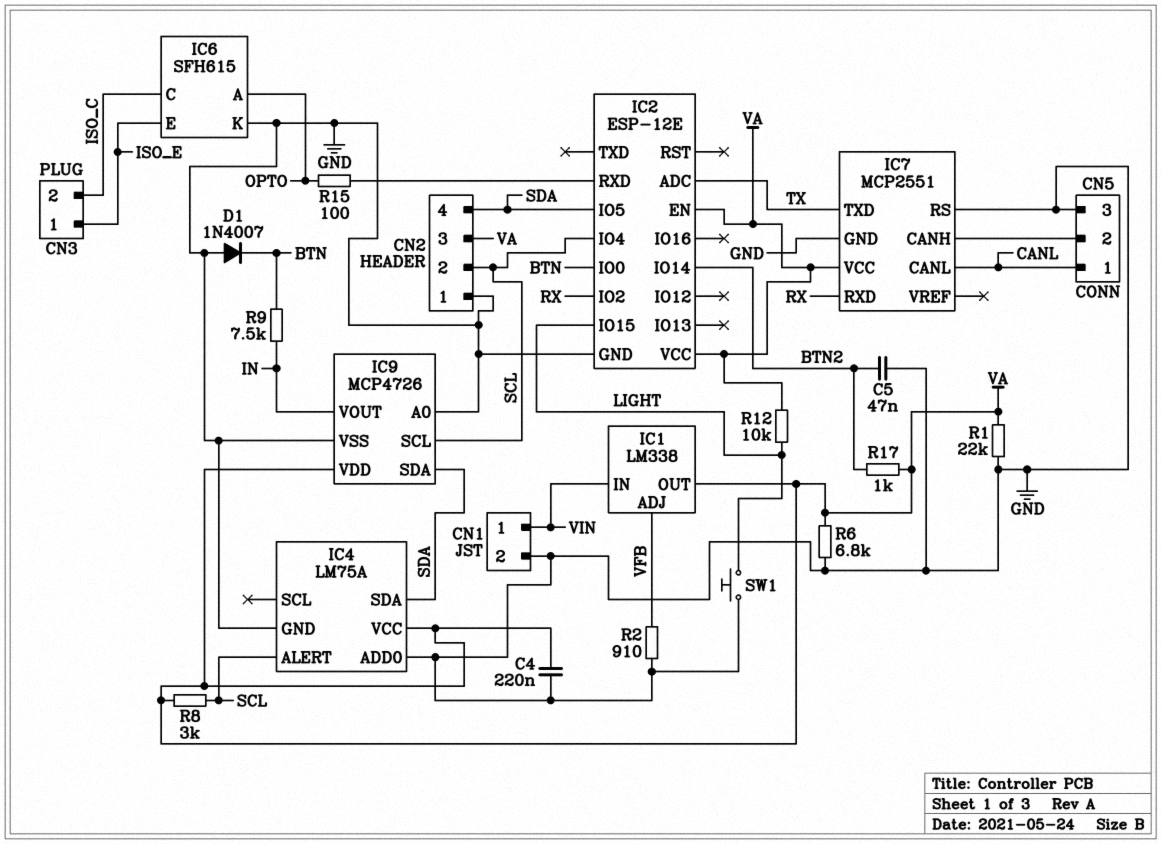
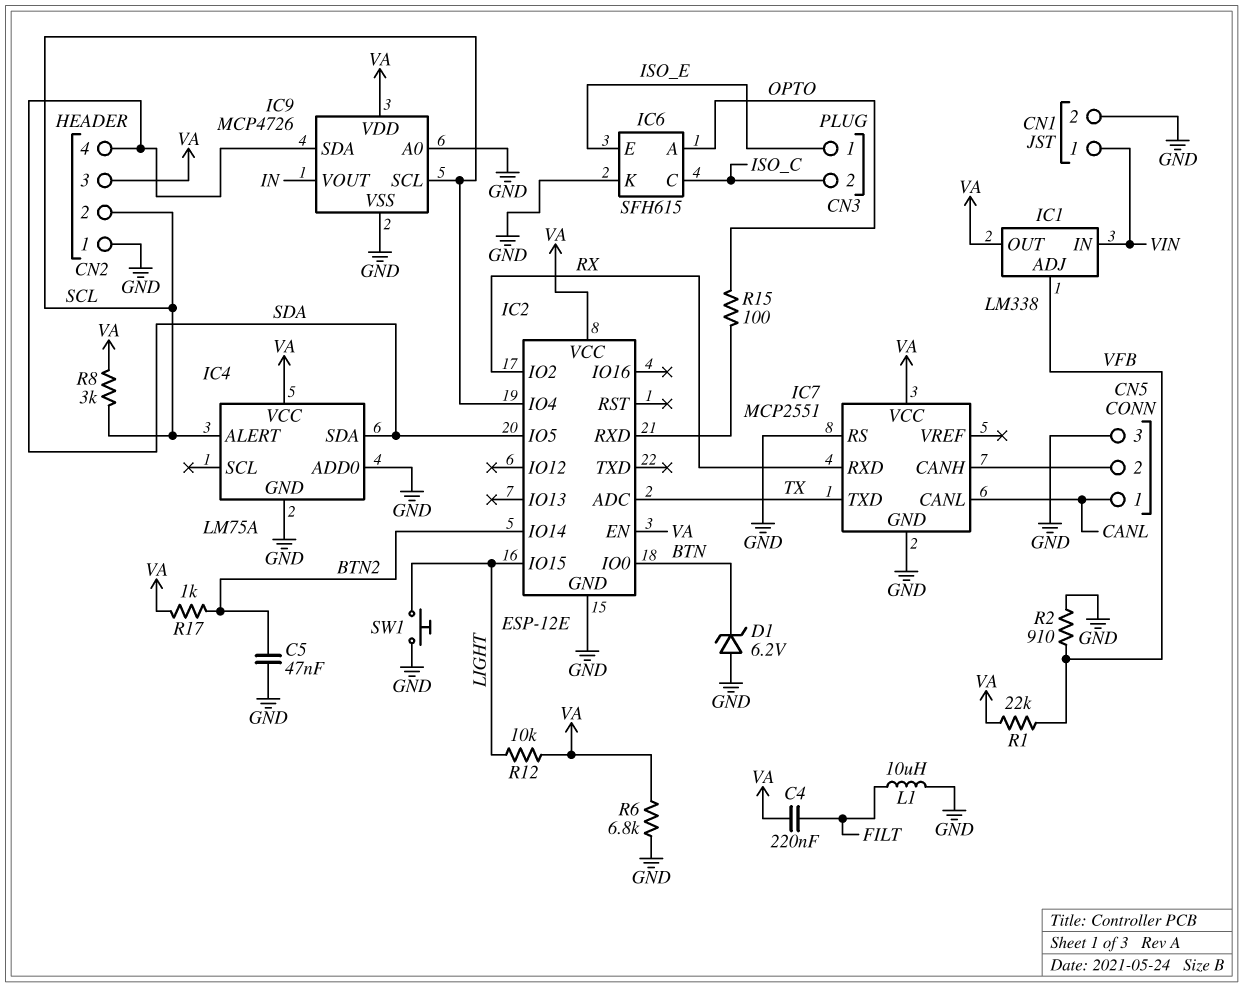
C4: 220nF (GND, VA) -> 220nF (FILT, VA)
D1: diode 1N4007 (A GND, K BTN) -> zener 6.2V (A GND, K BTN)
L1: none -> 10uH (FILT, GND)
R1: 22k (GND, VA) -> 22k (VA, VFB)
R9: 7.5k (BTN, IN) -> none

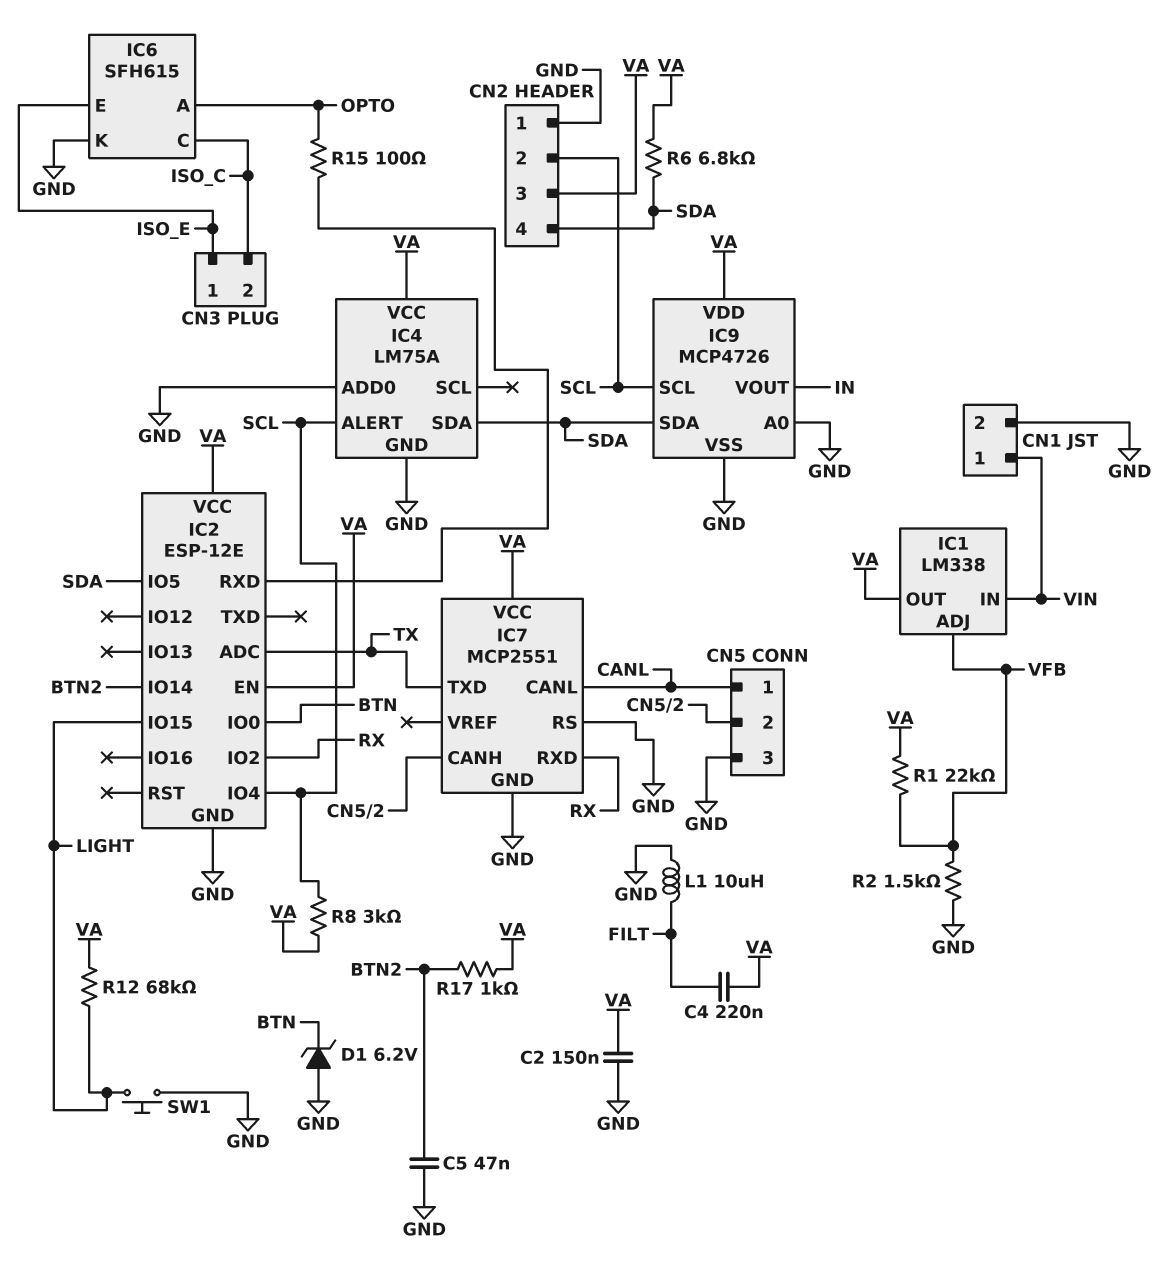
C2: none -> 150nF (GND, VA)
R2: 910 (GND, VFB) -> 1.5k (GND, VFB)
R6: 6.8k (GND, VA) -> 6.8k (SDA, VA)
R12: 10k (LIGHT, VA) -> 68k (LIGHT, VA)

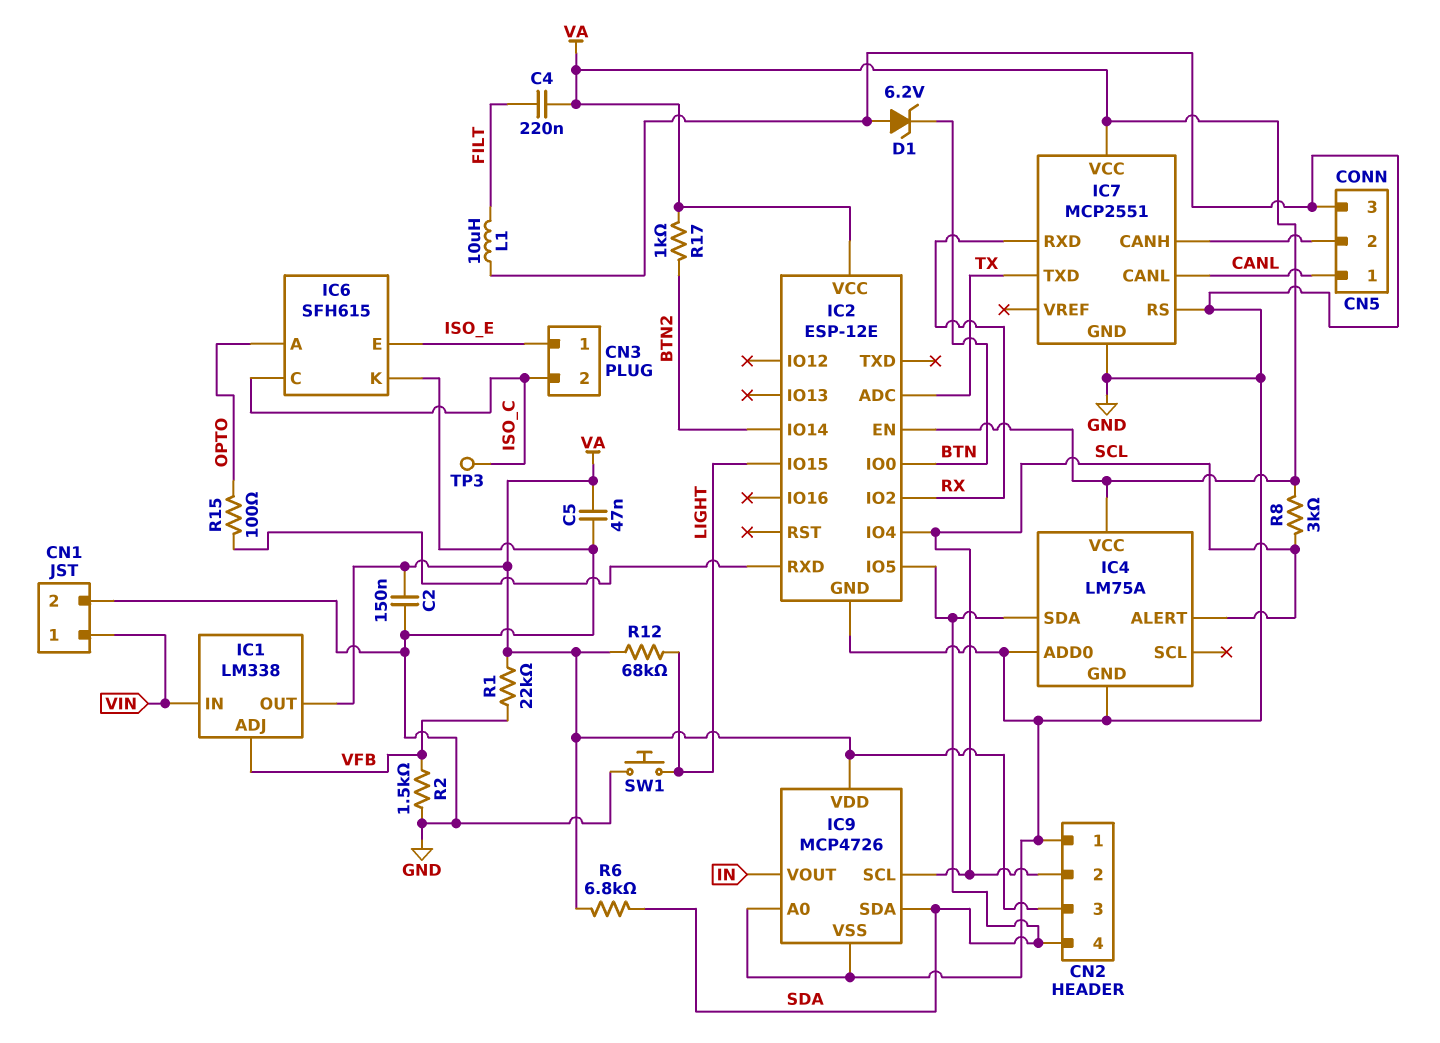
C5: 47nF (BTN2, GND) -> 47nF (GND, VA)
TP3: none -> test point (ISO_C)

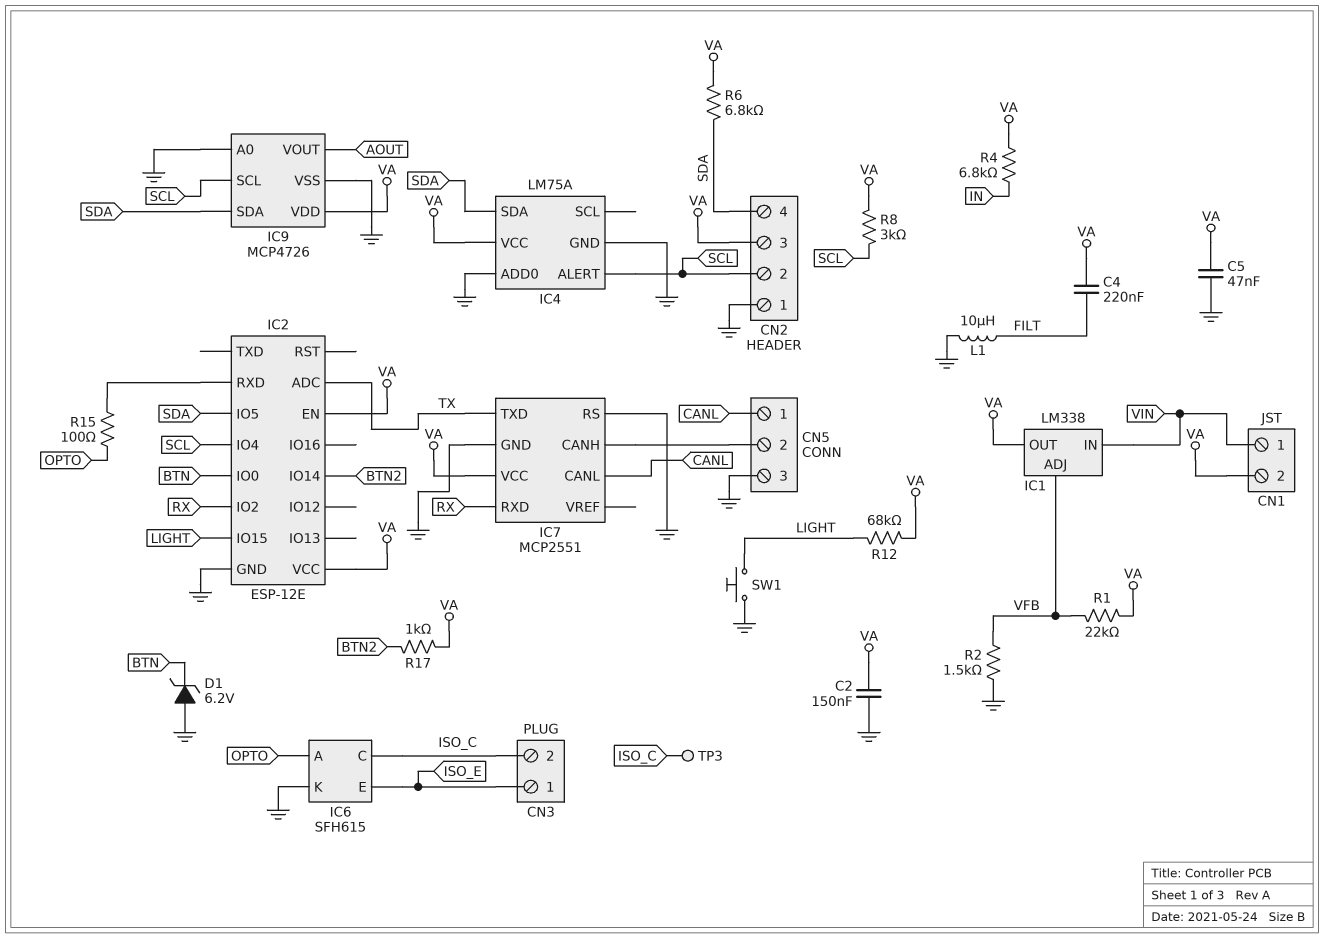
CN1 pin 2: GND -> VA
IC9 pin VOUT: IN -> AOUT
R4: none -> 6.8k (IN, VA)

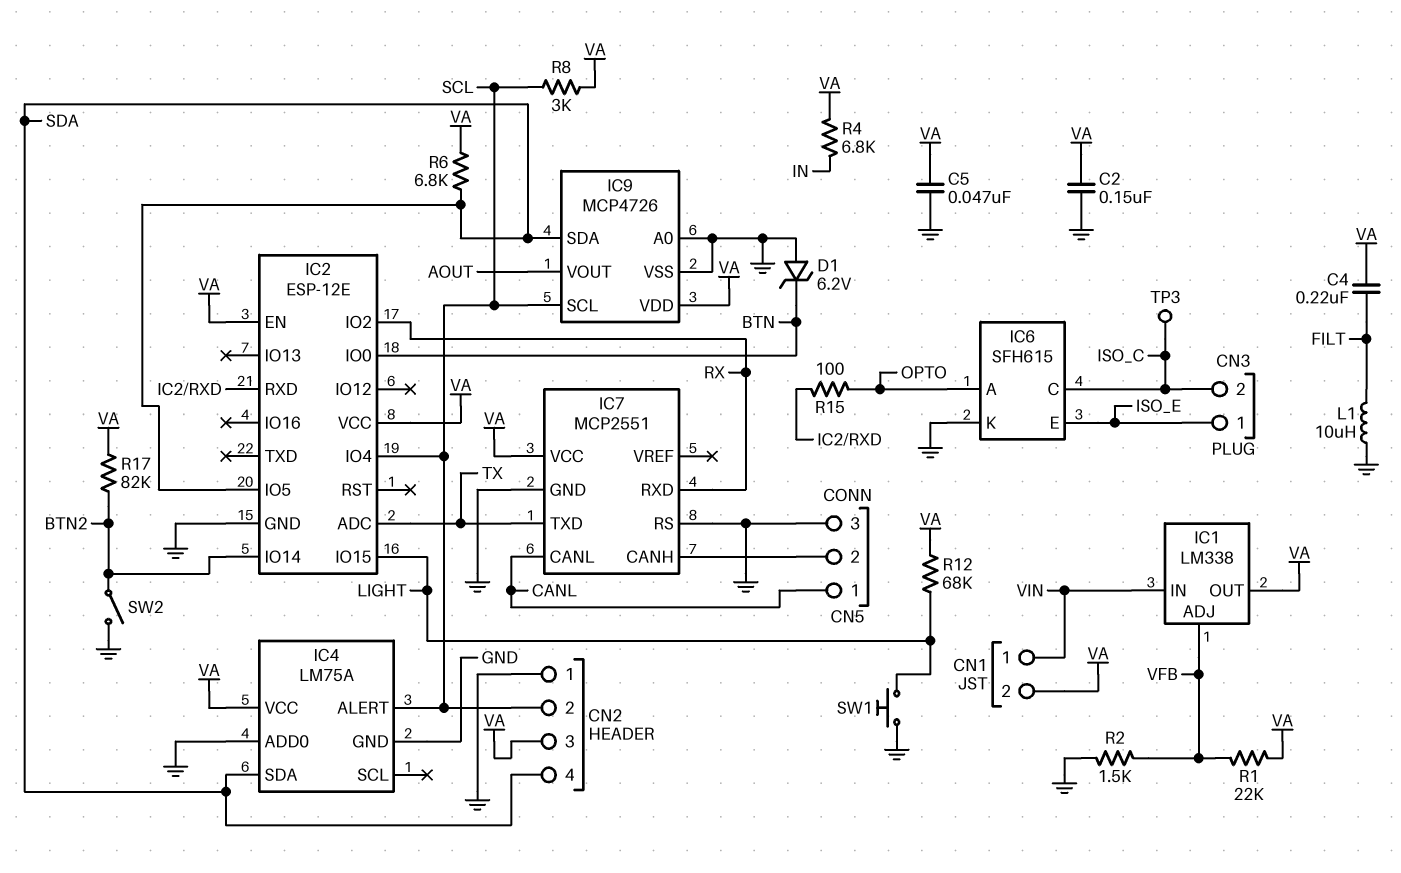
R17: 1k (BTN2, VA) -> 82k (BTN2, VA)
SW2: none -> switch (BTN2, GND)

